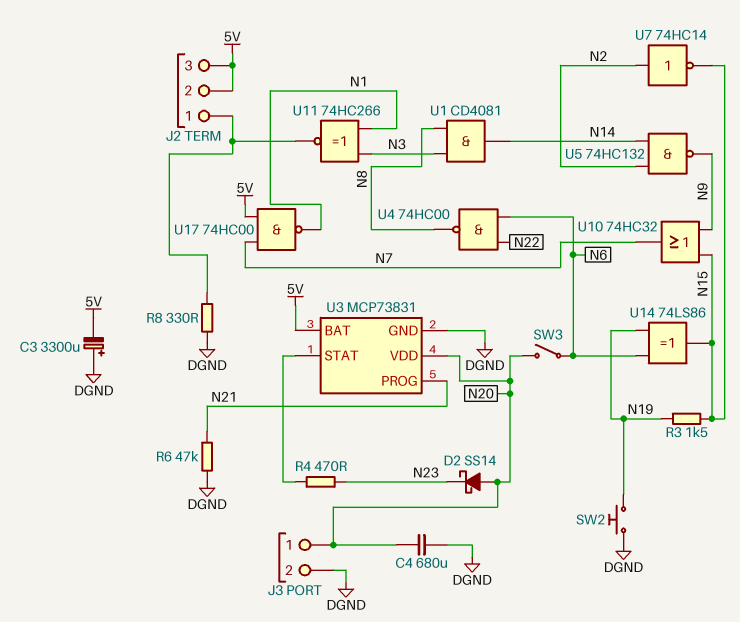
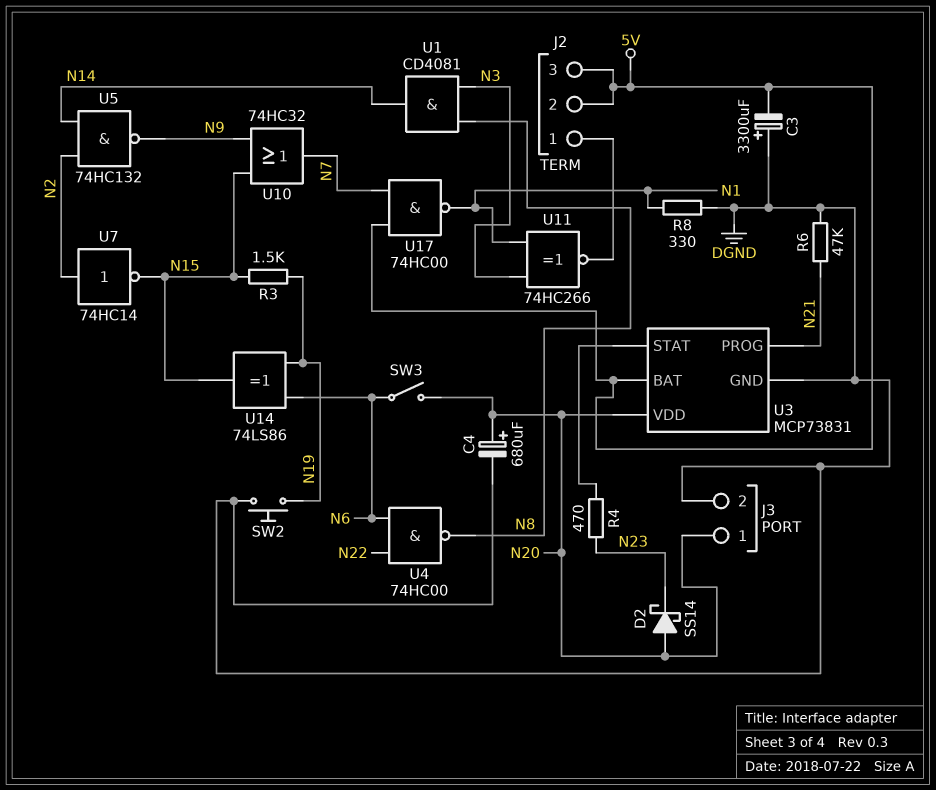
C4: 680uF (DGND, N20) -> 680uF (plus N20, minus DGND)
R8: 330 (DGND, J2/1) -> 330 (DGND, N1)

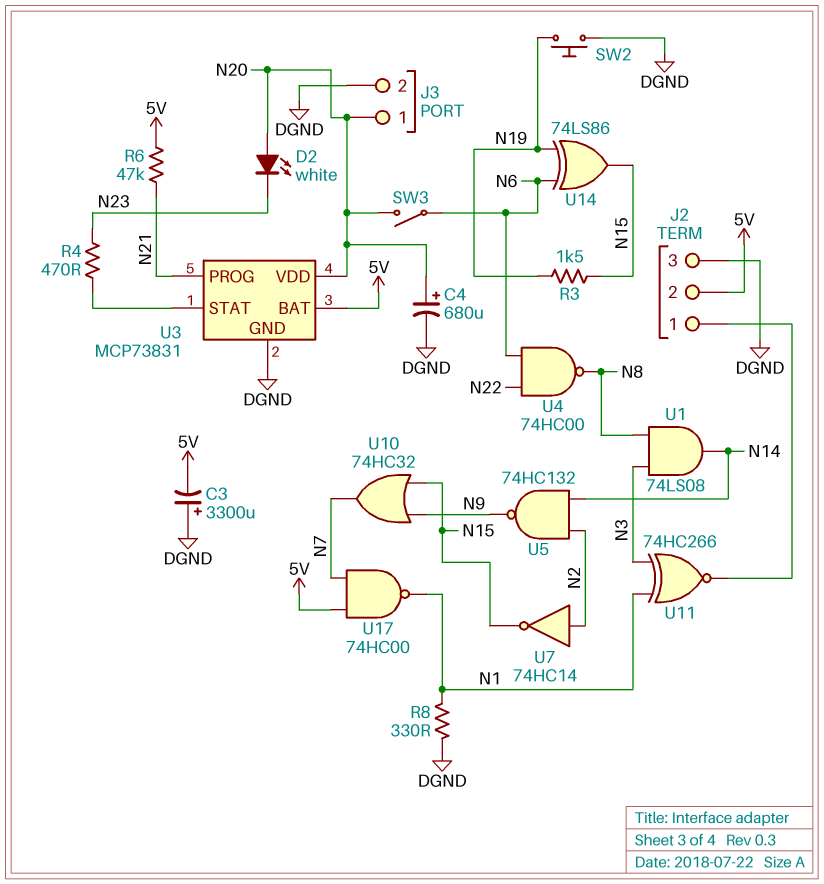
D2: schottky SS14 (A N20, K N23) -> LED white (A N20, K N23)
J2 pin 3: 5V -> DGND
R6: 47k (DGND, N21) -> 47k (5V, N21)
U1: AND CD4081 (in N3, in N8, out N14) -> AND 74LS08 (in N3, in N8, out N14)

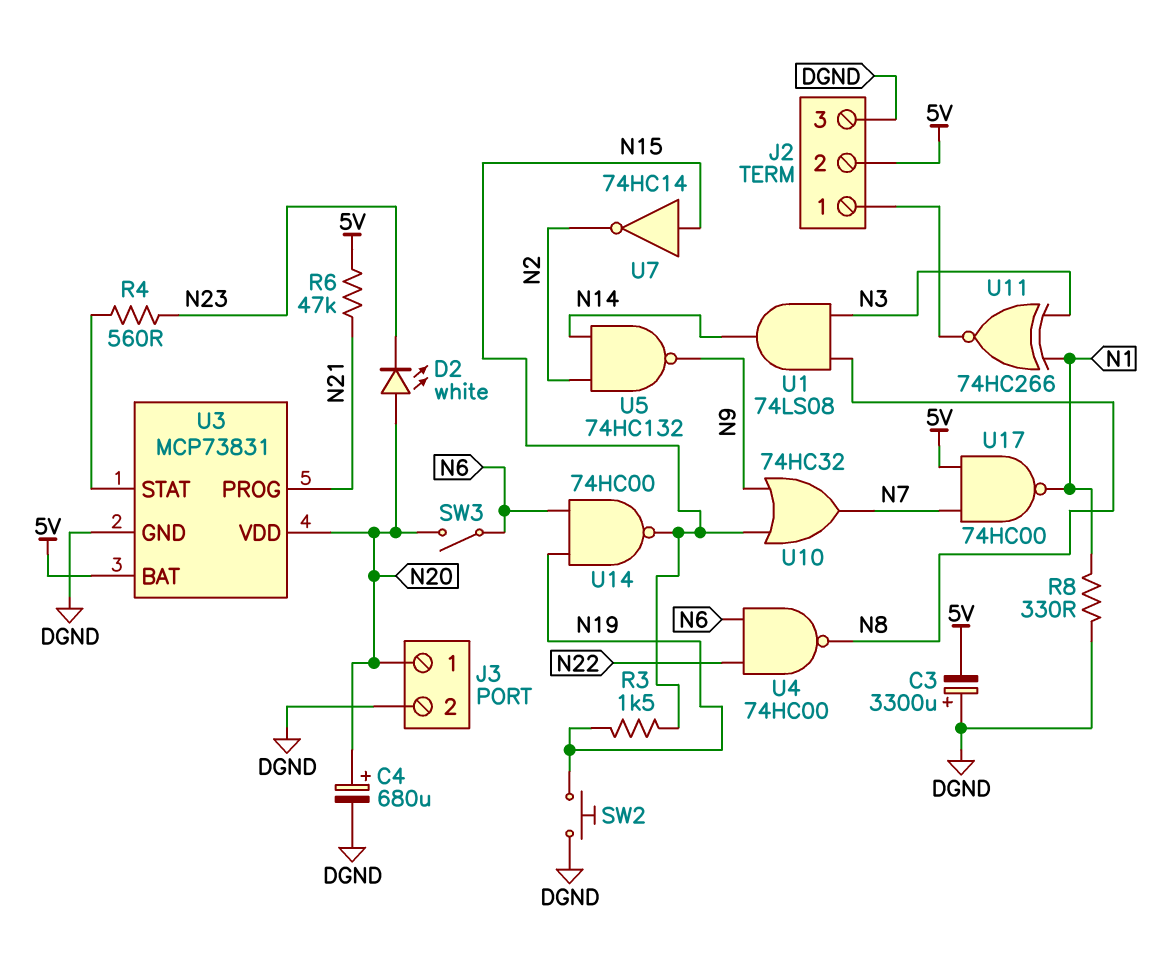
R4: 470 (N23, U3/STAT) -> 560 (N23, U3/STAT)
U7: NOT 74HC14 (in N2, out N15) -> NOT 74HC14 (in N15, out N2)
U14: XOR 74LS86 (in N6, in N19, out N15) -> NAND 74HC00 (in N6, in N19, out N15)

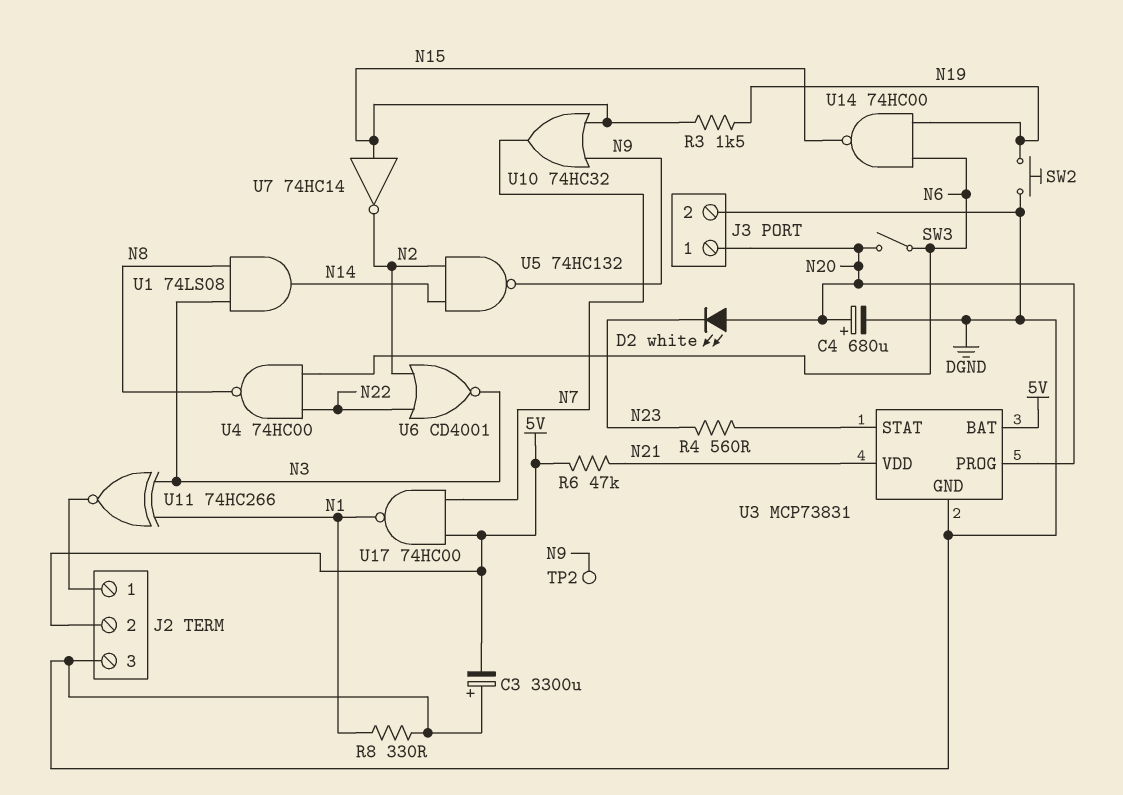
TP2: none -> test point (N9)
U3 pin PROG: N21 -> N20
U3 pin VDD: N20 -> N21
U6: none -> NOR CD4001 (in N2, in N22, out N3)

